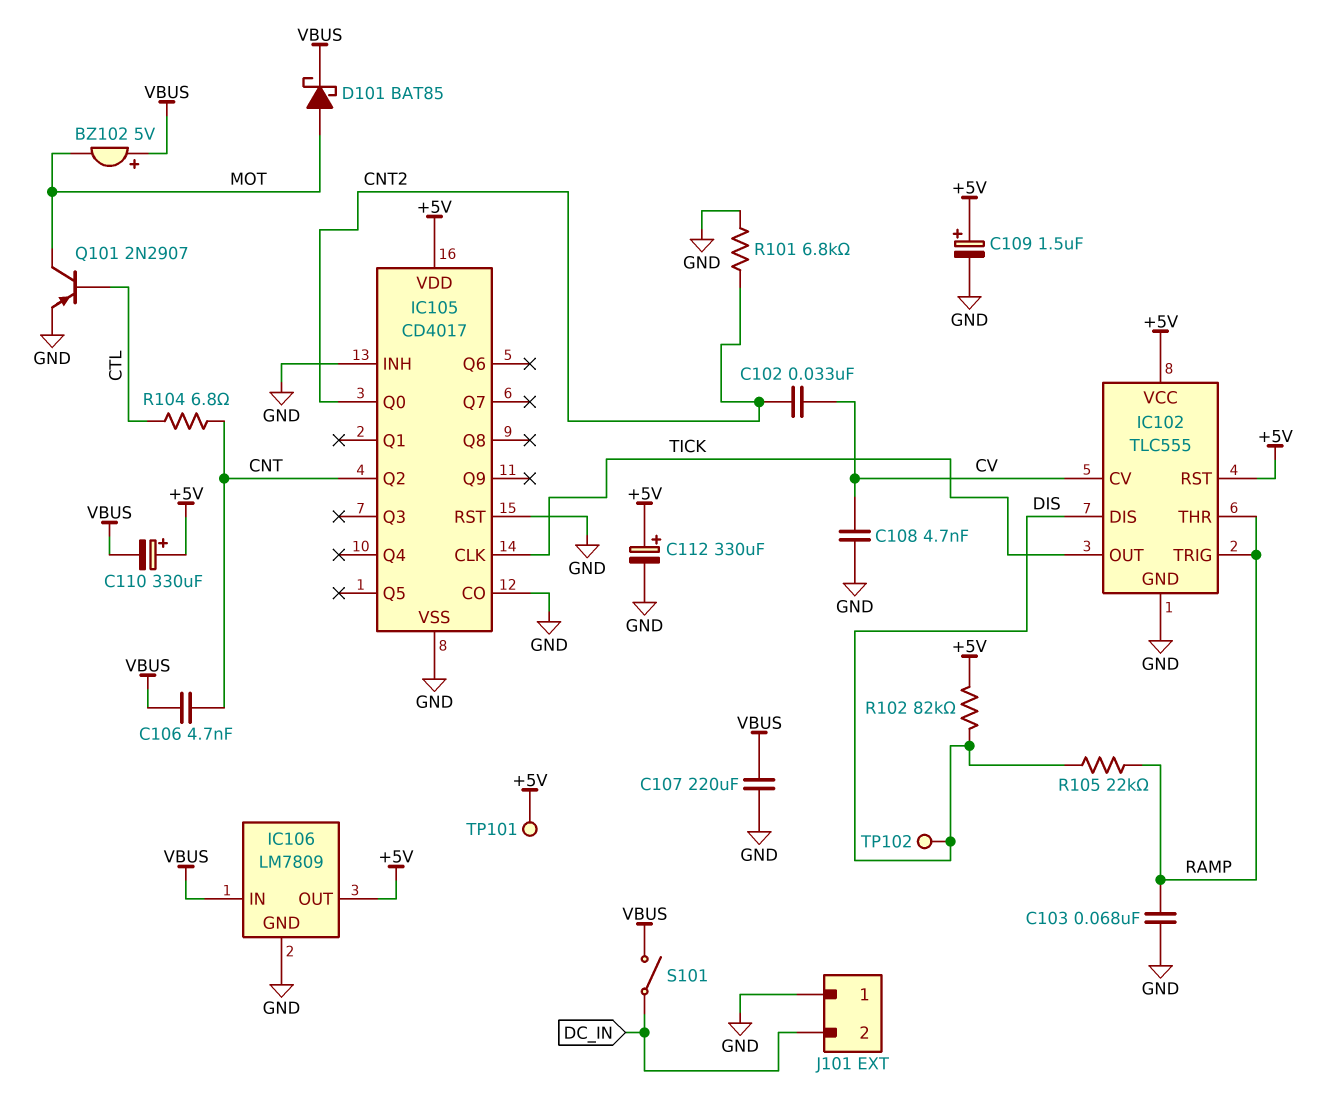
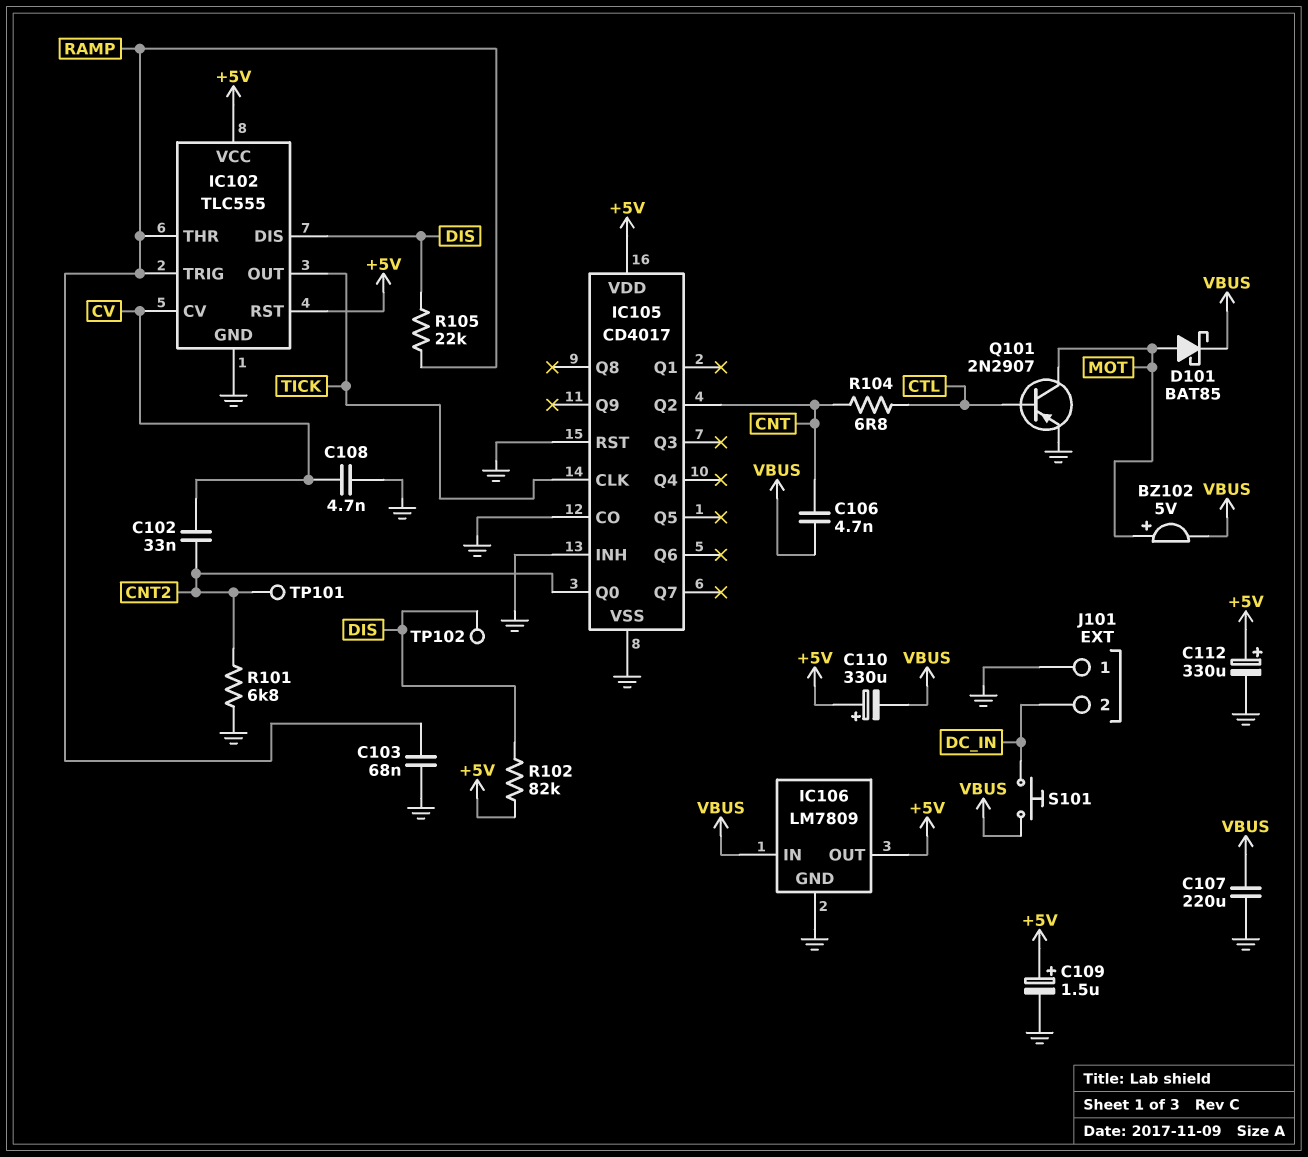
BZ102: buzzer 5V (plus VBUS, minus MOT) -> buzzer 5V (plus MOT, minus VBUS)
S101: switch (DC_IN, VBUS) -> button (DC_IN, VBUS)
TP101: test point (+5V) -> test point (CNT2)

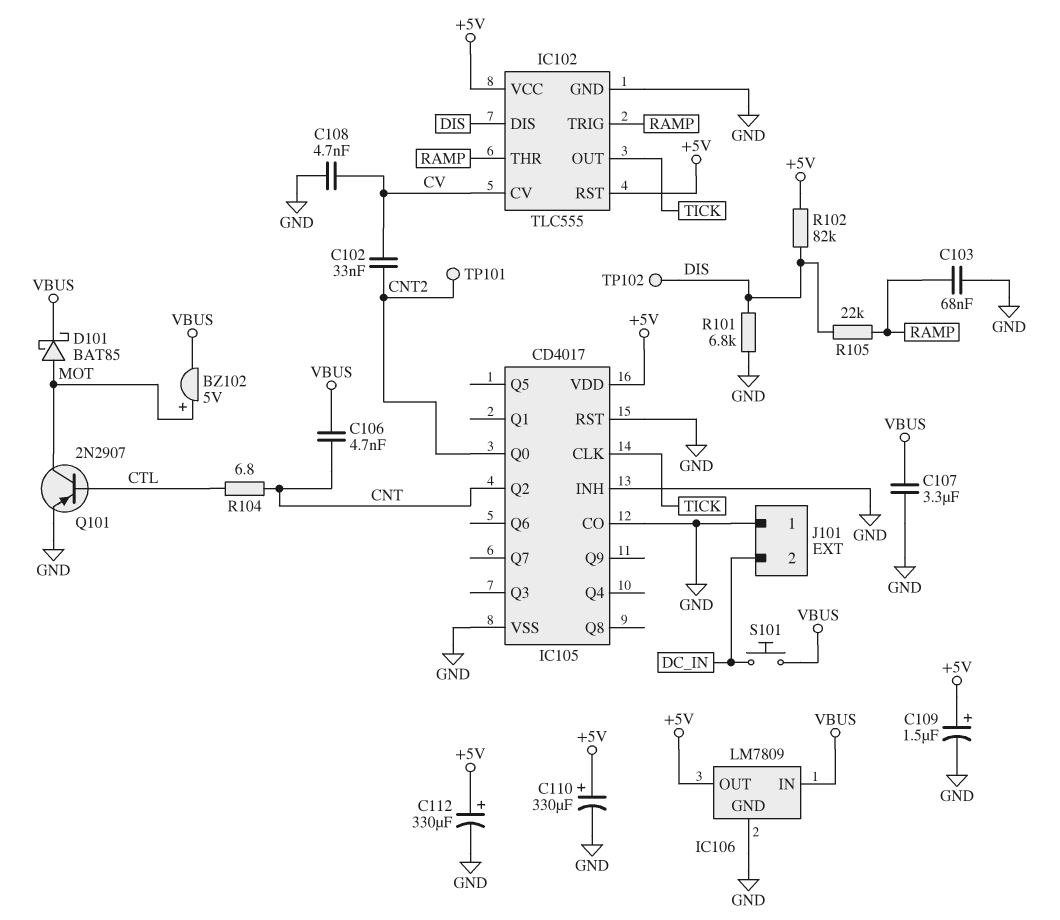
C107: 220uF (GND, VBUS) -> 3.3uF (GND, VBUS)
C110: 330uF (plus +5V, minus VBUS) -> 330uF (plus +5V, minus GND)
R101: 6.8k (CNT2, GND) -> 6.8k (DIS, GND)

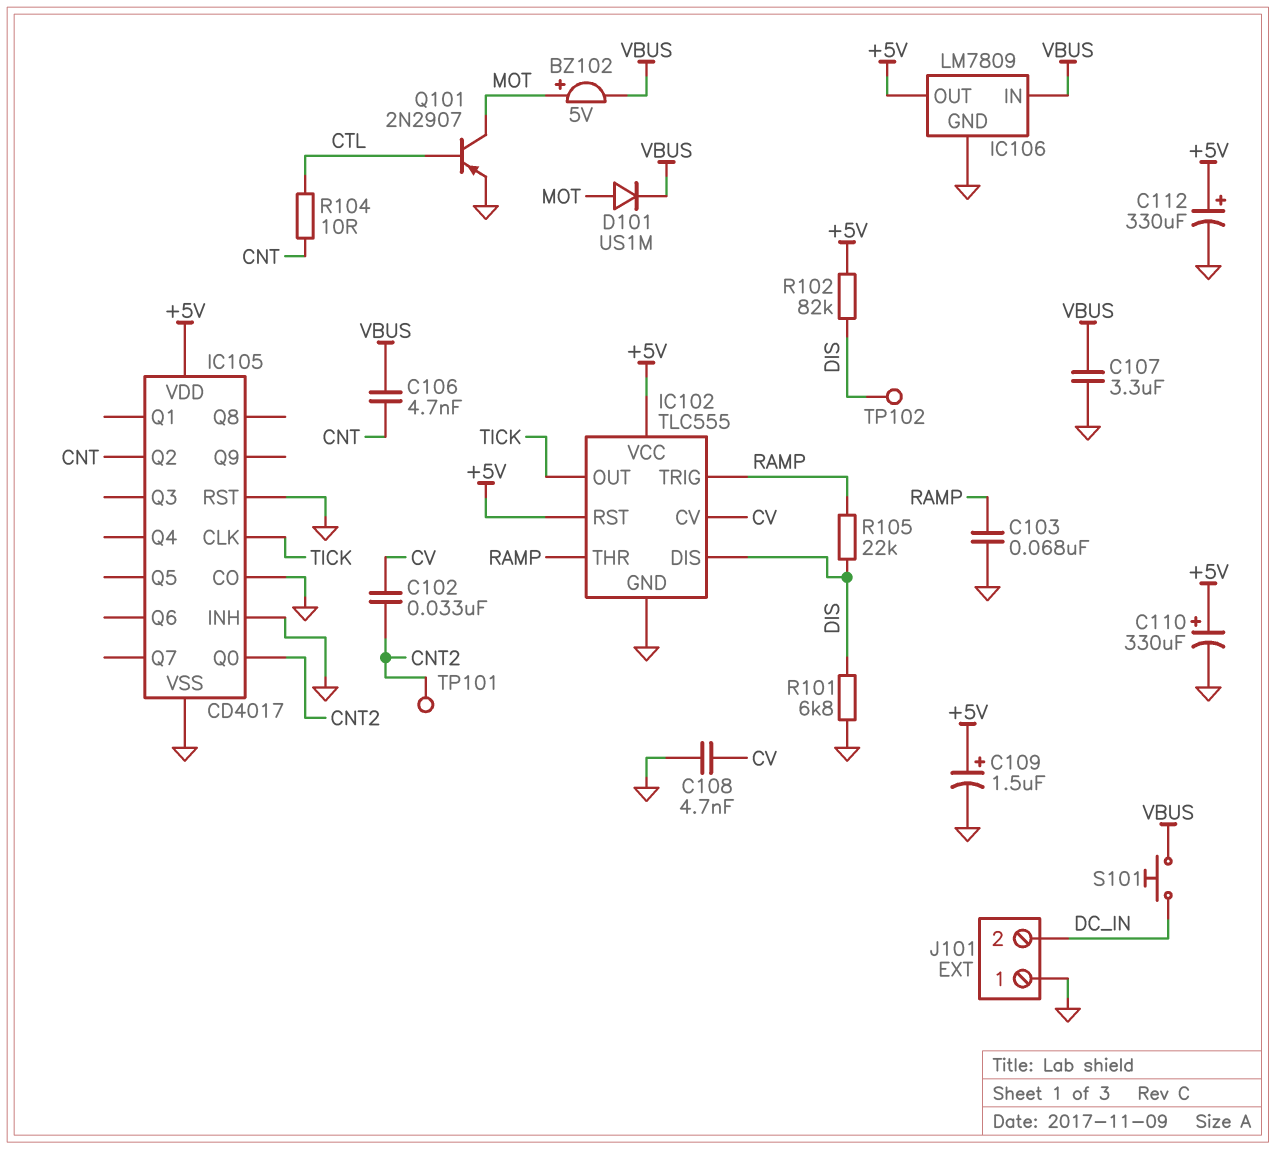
D101: schottky BAT85 (A MOT, K VBUS) -> diode US1M (A MOT, K VBUS)
R104: 6.8 (CNT, CTL) -> 10 (CNT, CTL)

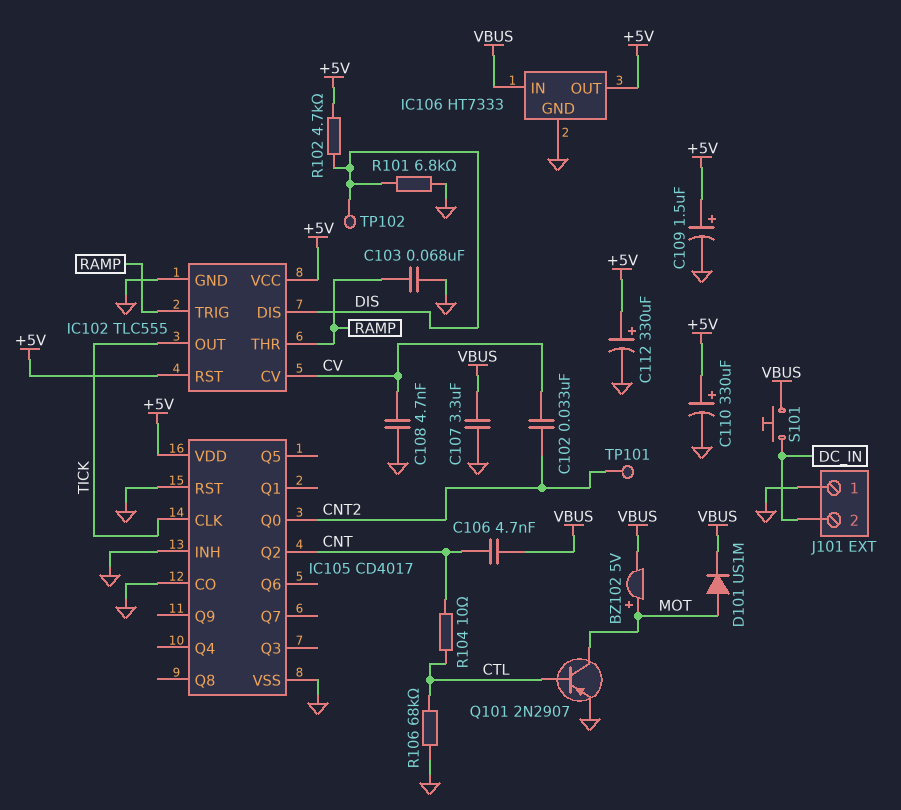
IC106: LM7809 -> HT7333
R102: 82k (+5V, DIS) -> 4.7k (+5V, DIS)
R105: 22k (DIS, RAMP) -> none
R106: none -> 68k (CTL, GND)

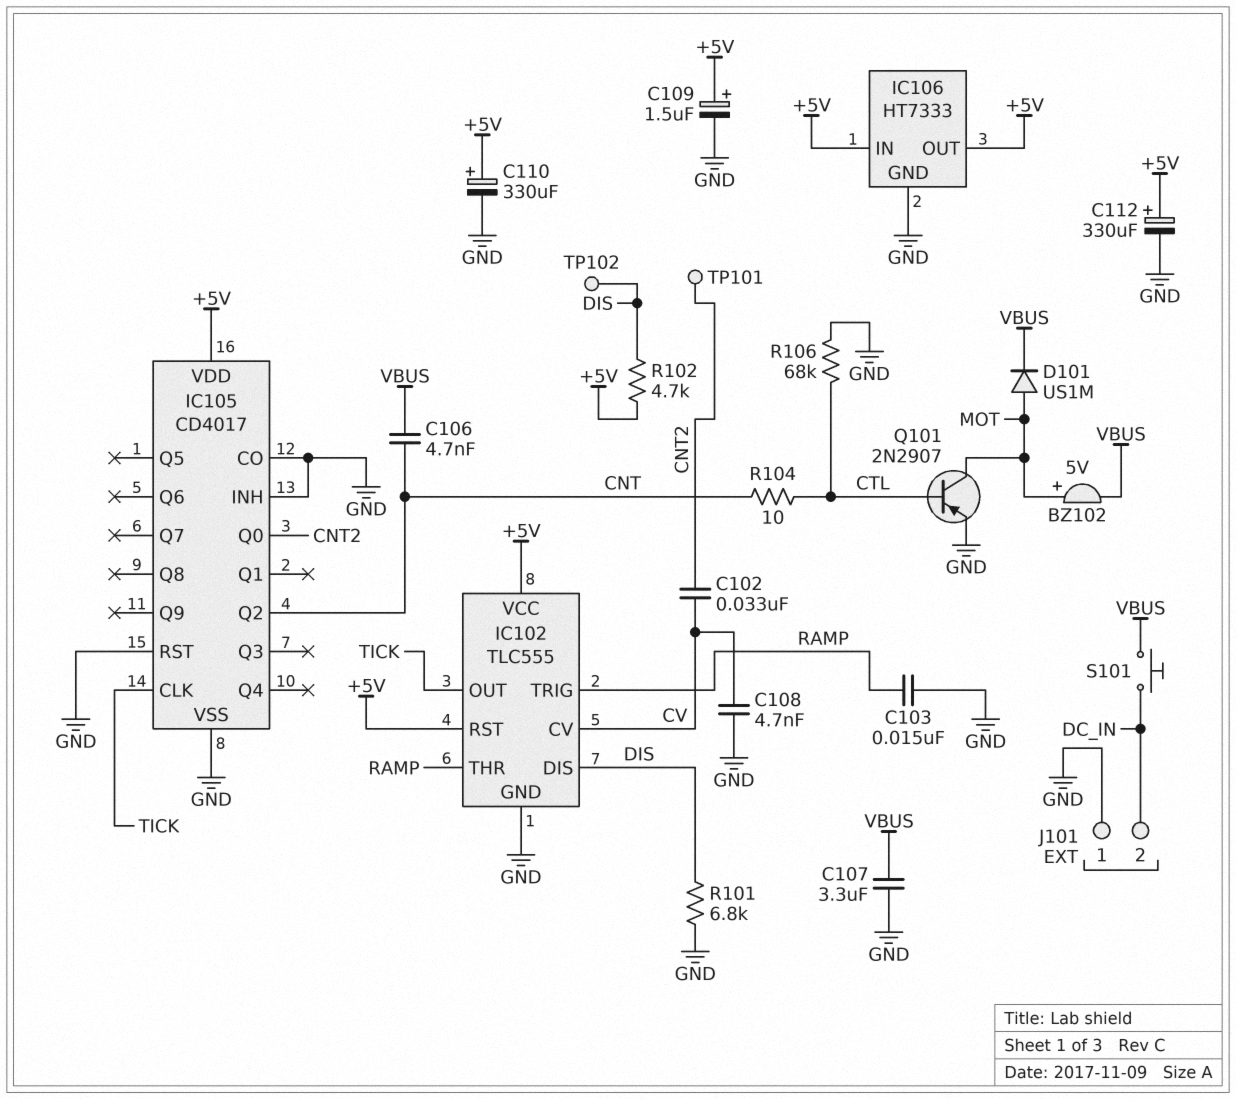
C103: 68nF (GND, RAMP) -> 15nF (GND, RAMP)
IC106 pin IN: VBUS -> +5V

